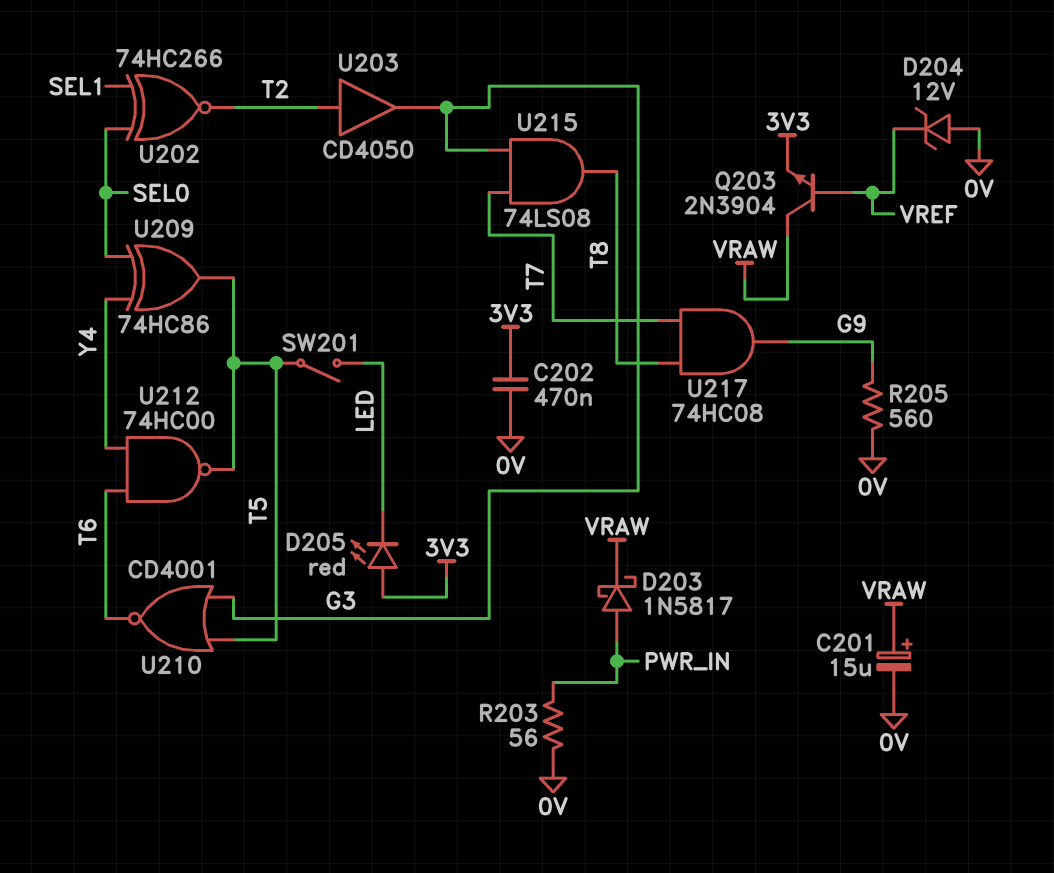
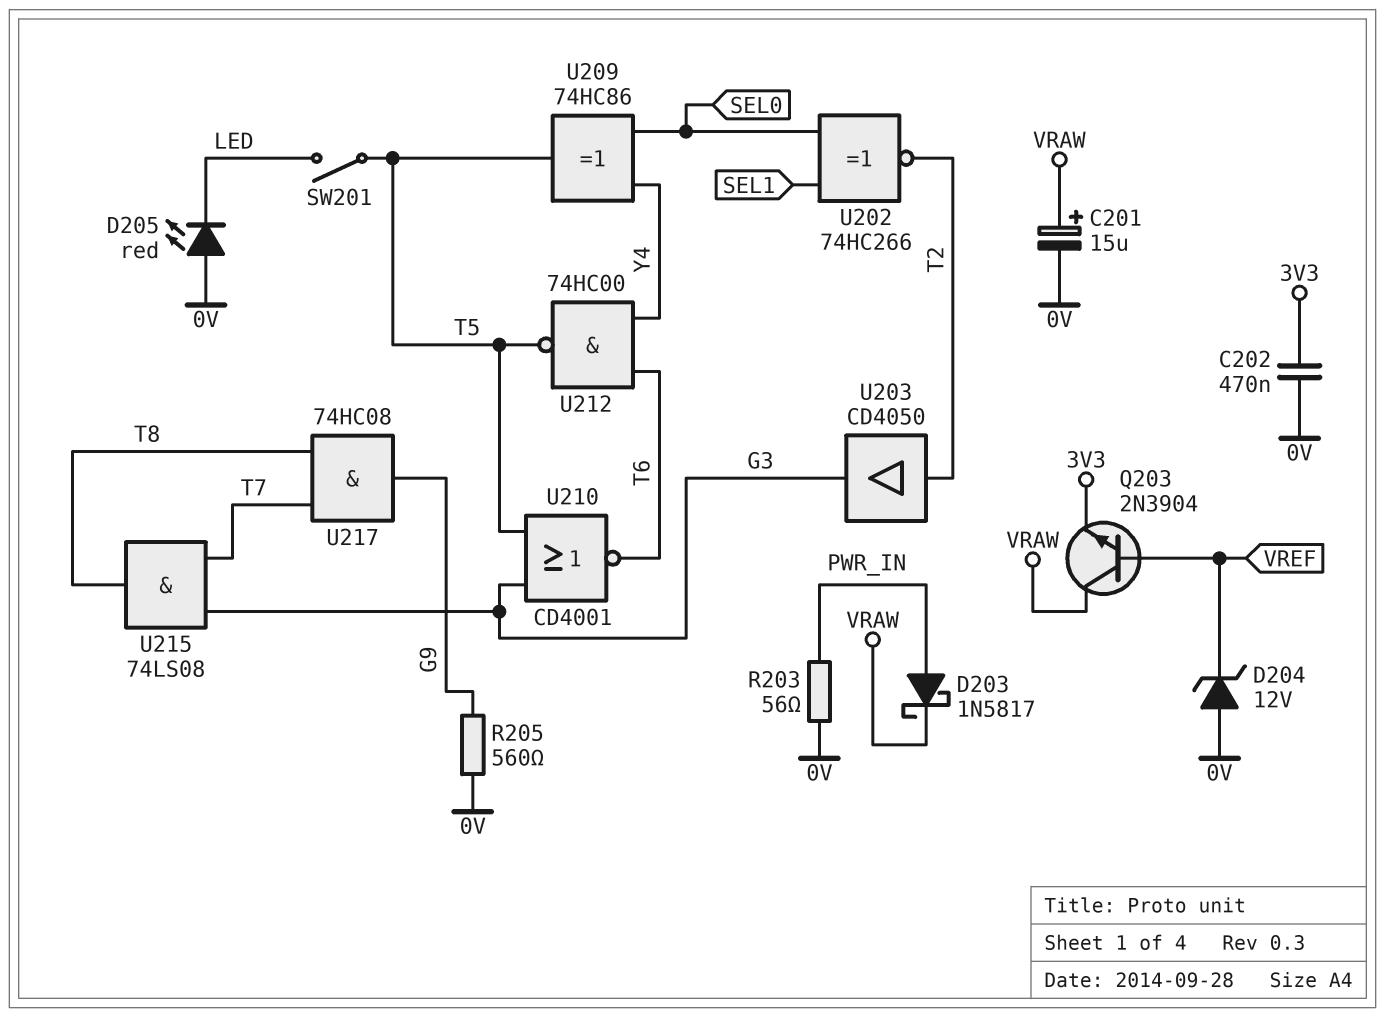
D205: LED red (A 3V3, K LED) -> LED red (A 0V, K LED)

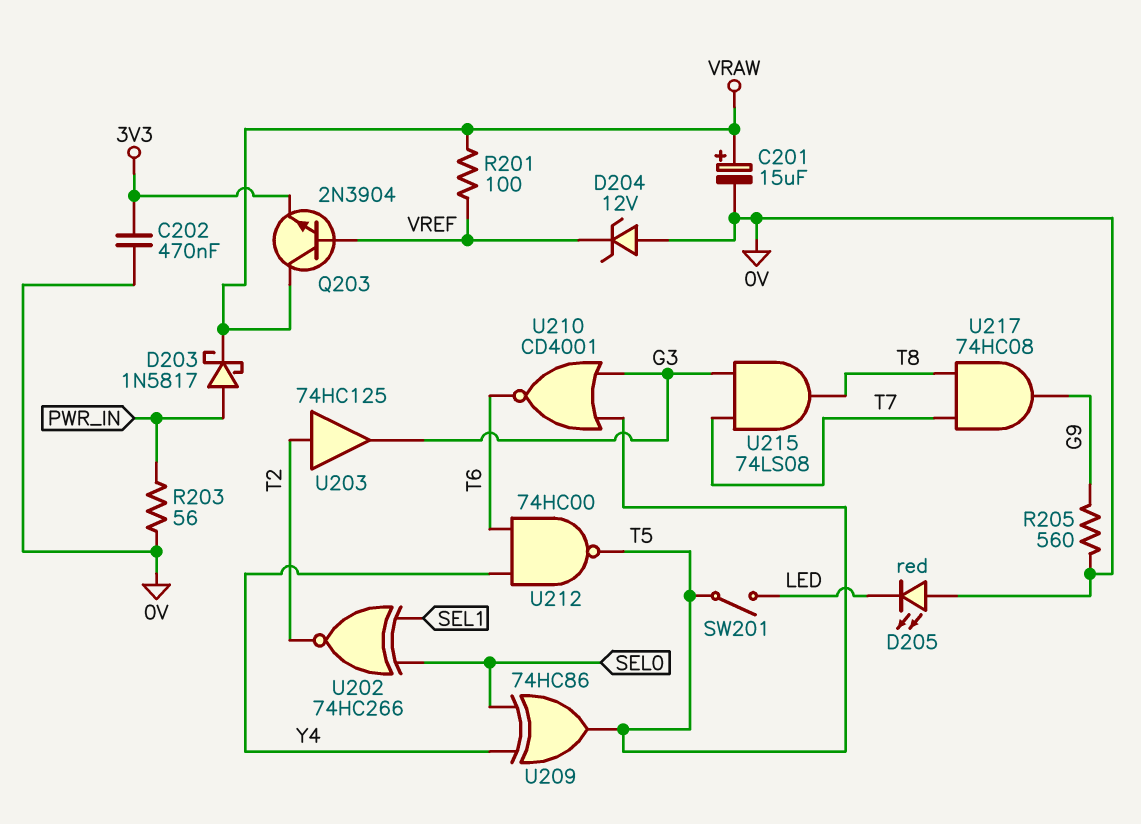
R201: none -> 100 (VRAW, VREF)
U203: buffer CD4050 (in T2, out G3) -> buffer 74HC125 (in T2, out G3)

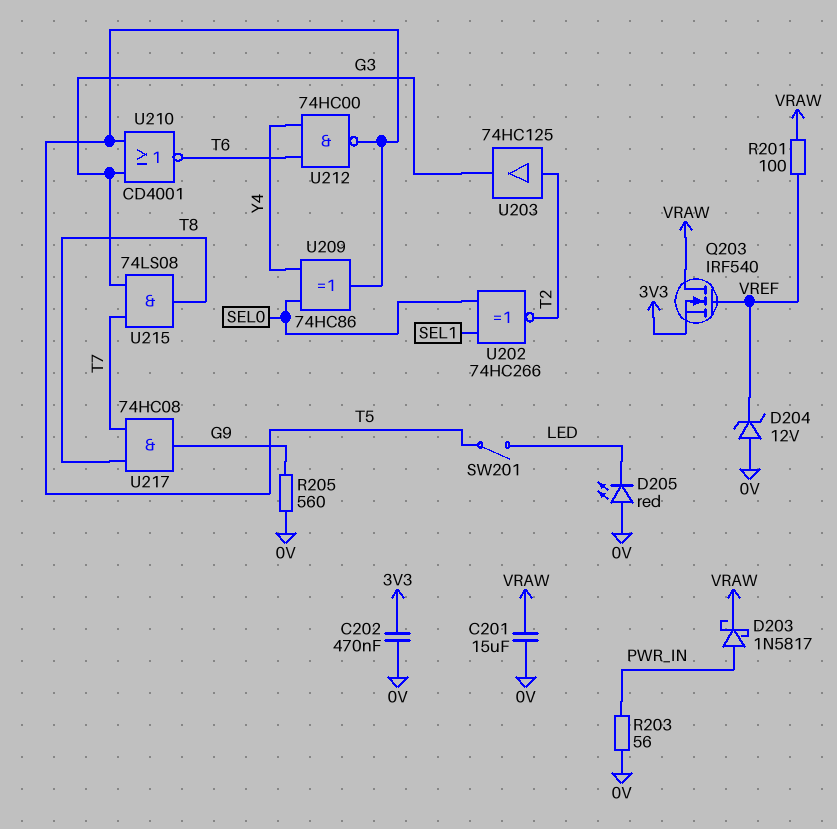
C201: 15uF (plus VRAW, minus 0V) -> 15uF (0V, VRAW)
Q203: NPN 2N3904 (B VREF, C VRAW, E 3V3) -> NMOS IRF540 (G VREF, D VRAW, S 3V3)

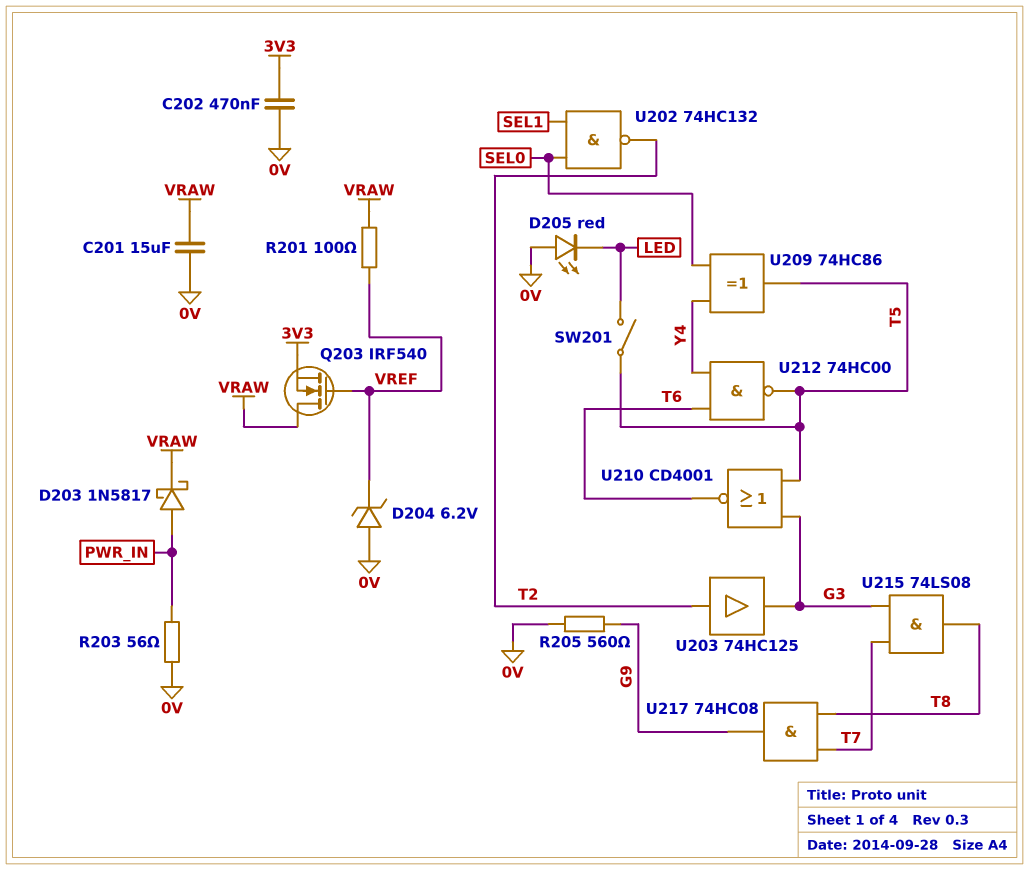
D204: zener 12V (A 0V, K VREF) -> zener 6.2V (A 0V, K VREF)
U202: XNOR 74HC266 (in SEL0, in SEL1, out T2) -> NAND 74HC132 (in SEL0, in SEL1, out T2)

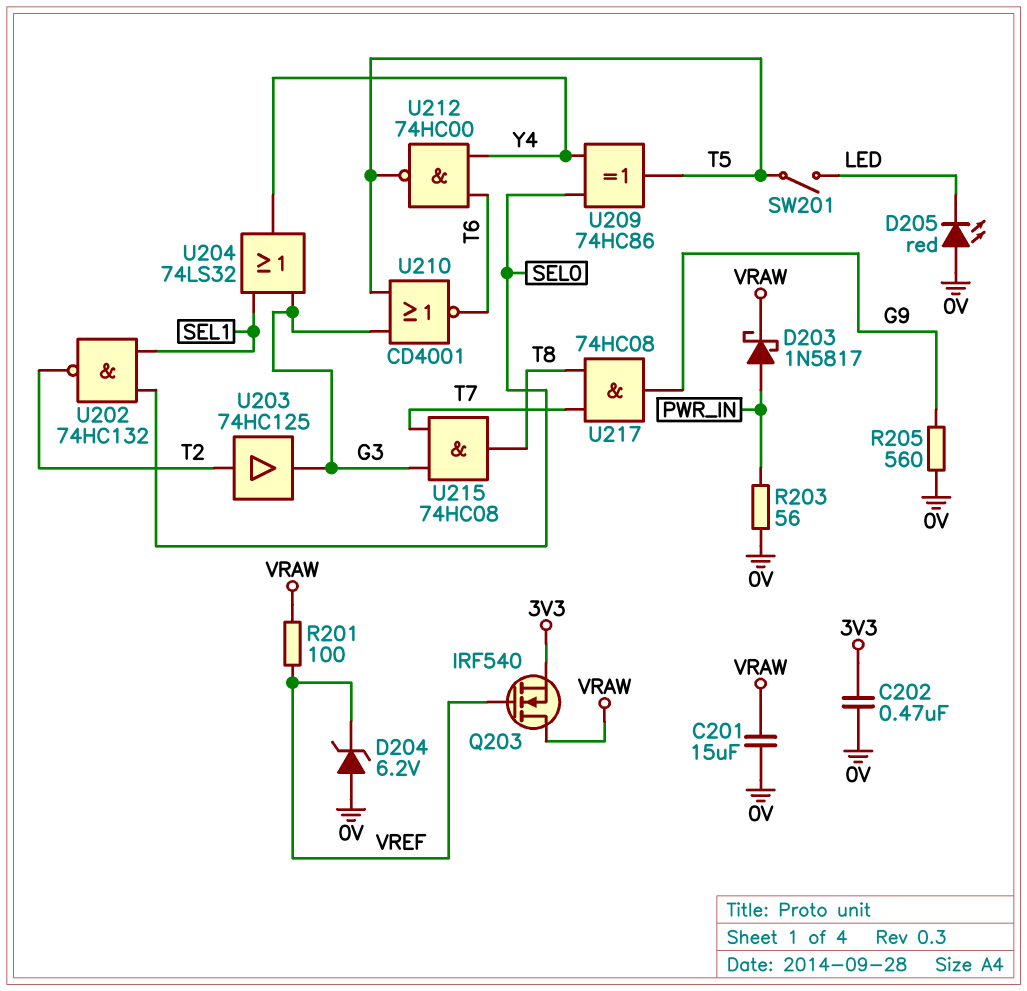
U204: none -> OR 74LS32 (in G3, in SEL1, out Y4)
U215: AND 74LS08 (in G3, in T7, out T8) -> AND 74HC08 (in G3, in T7, out T8)

